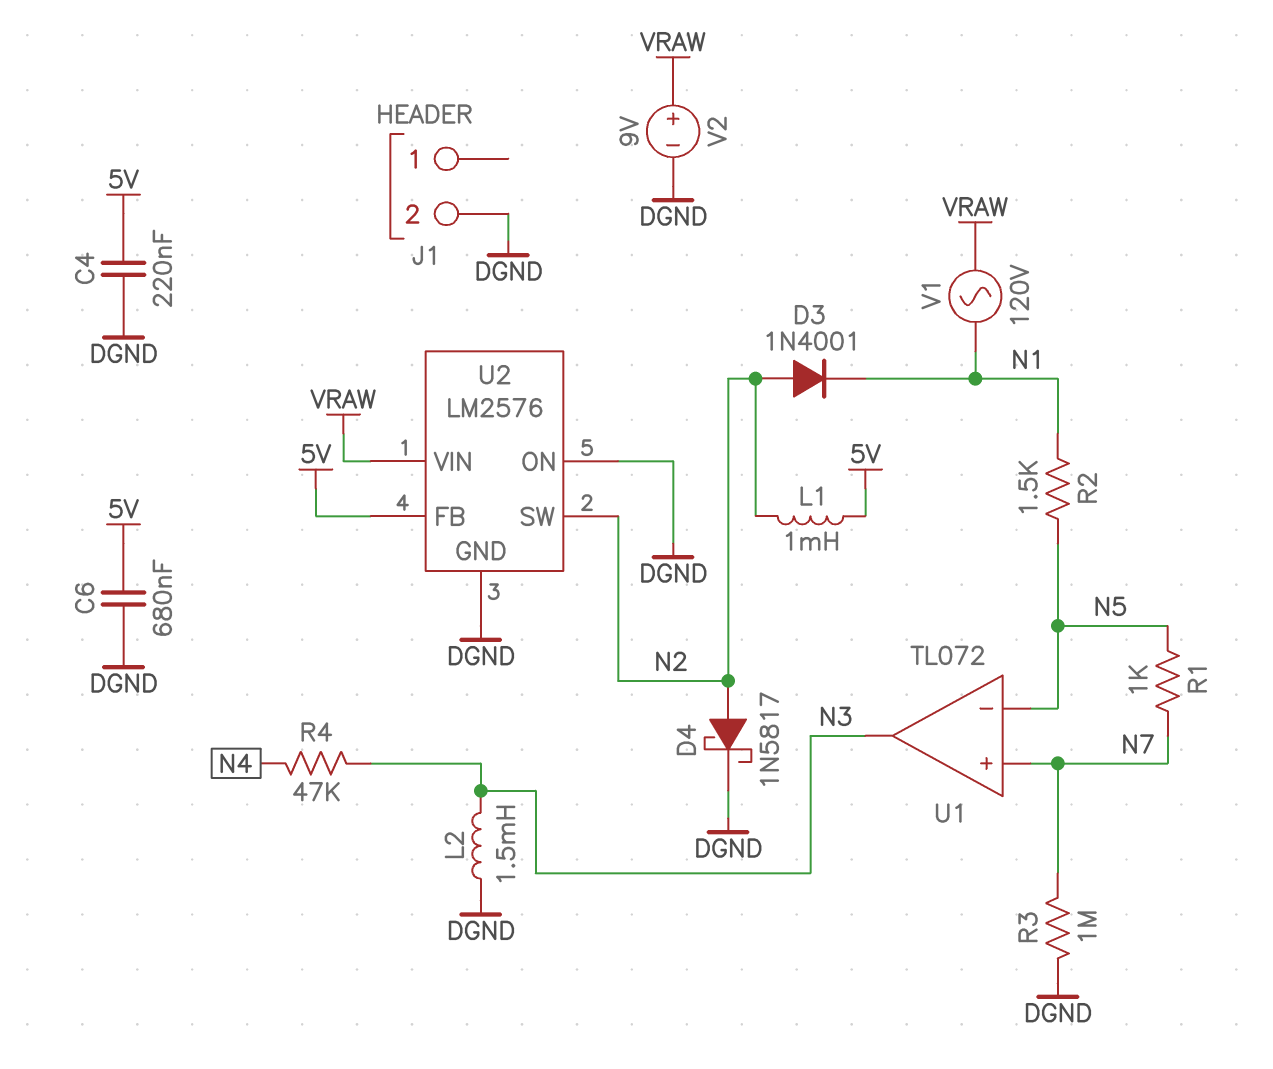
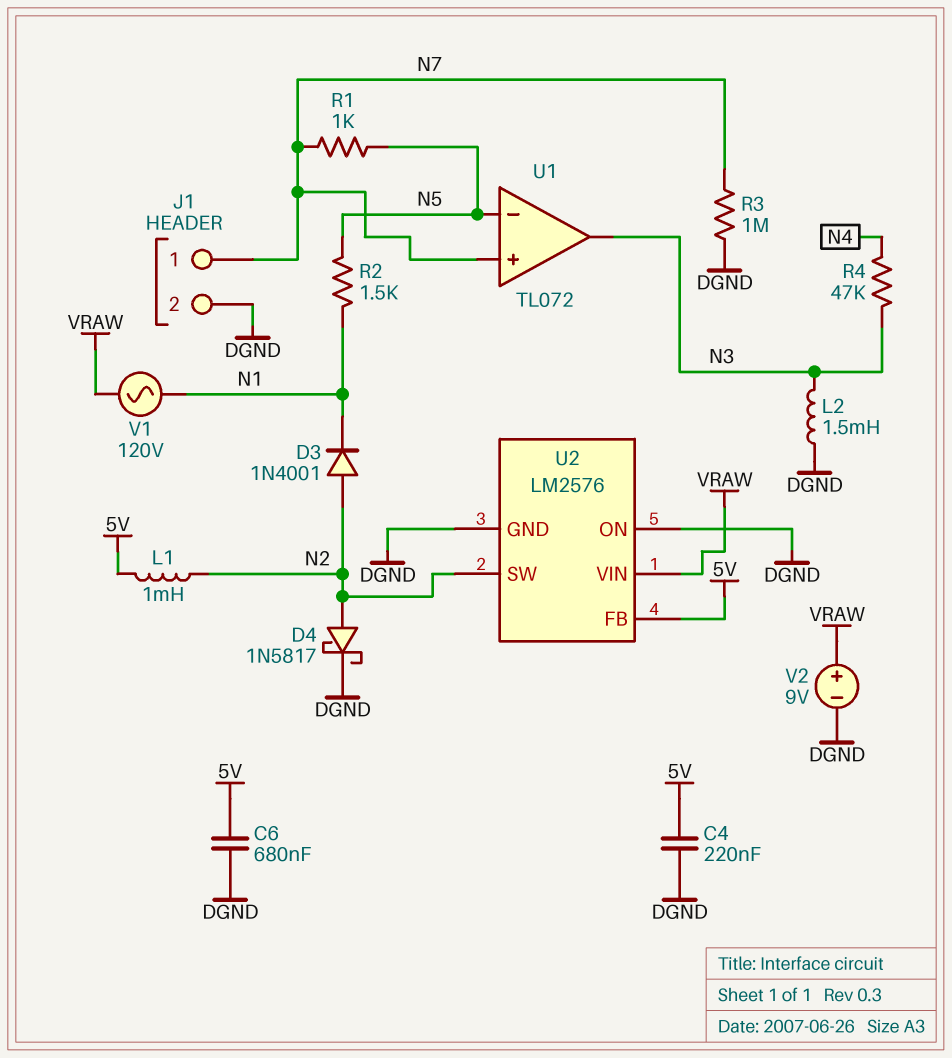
J1 pin 1: none -> N7

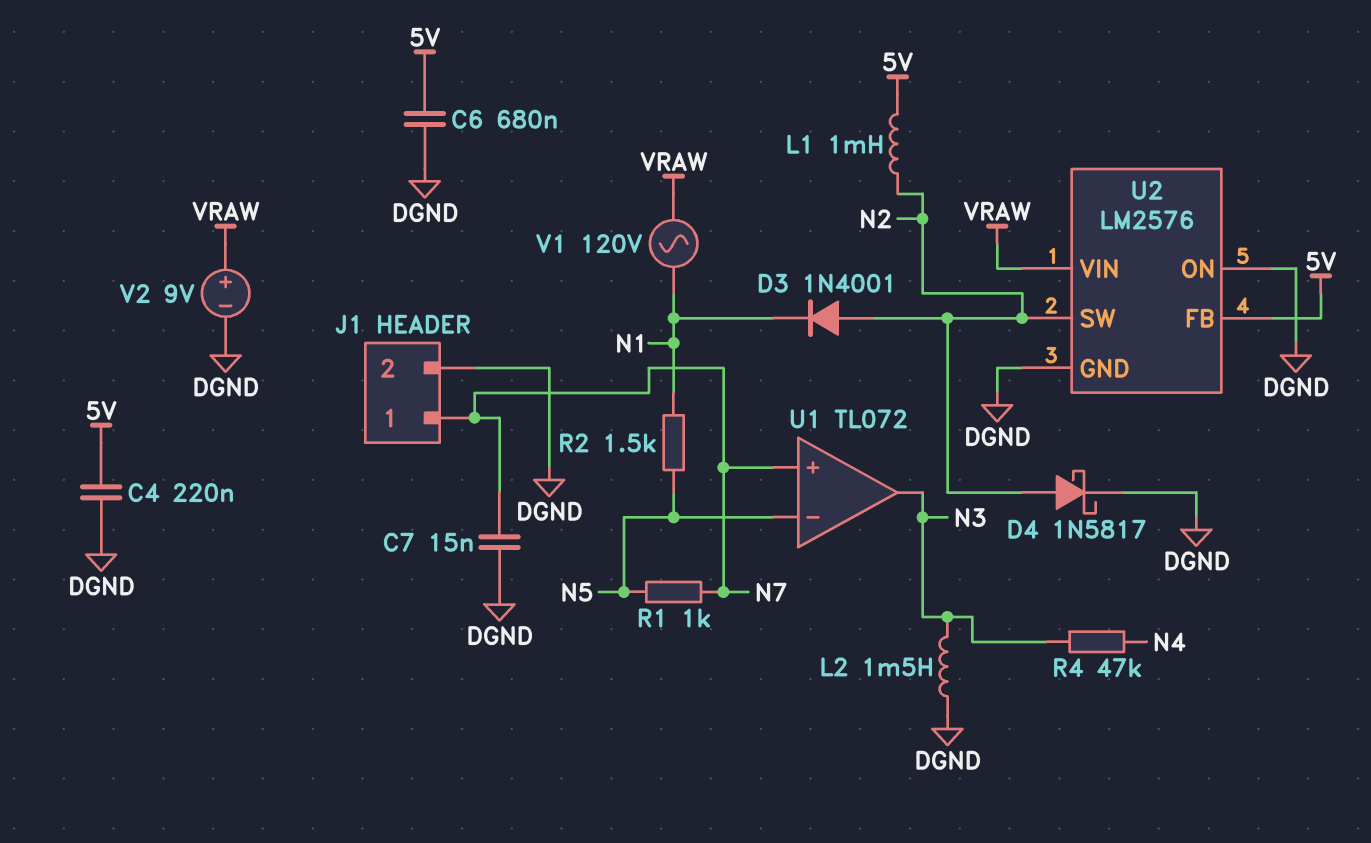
C7: none -> 15nF (DGND, N7)
R3: 1M (DGND, N7) -> none

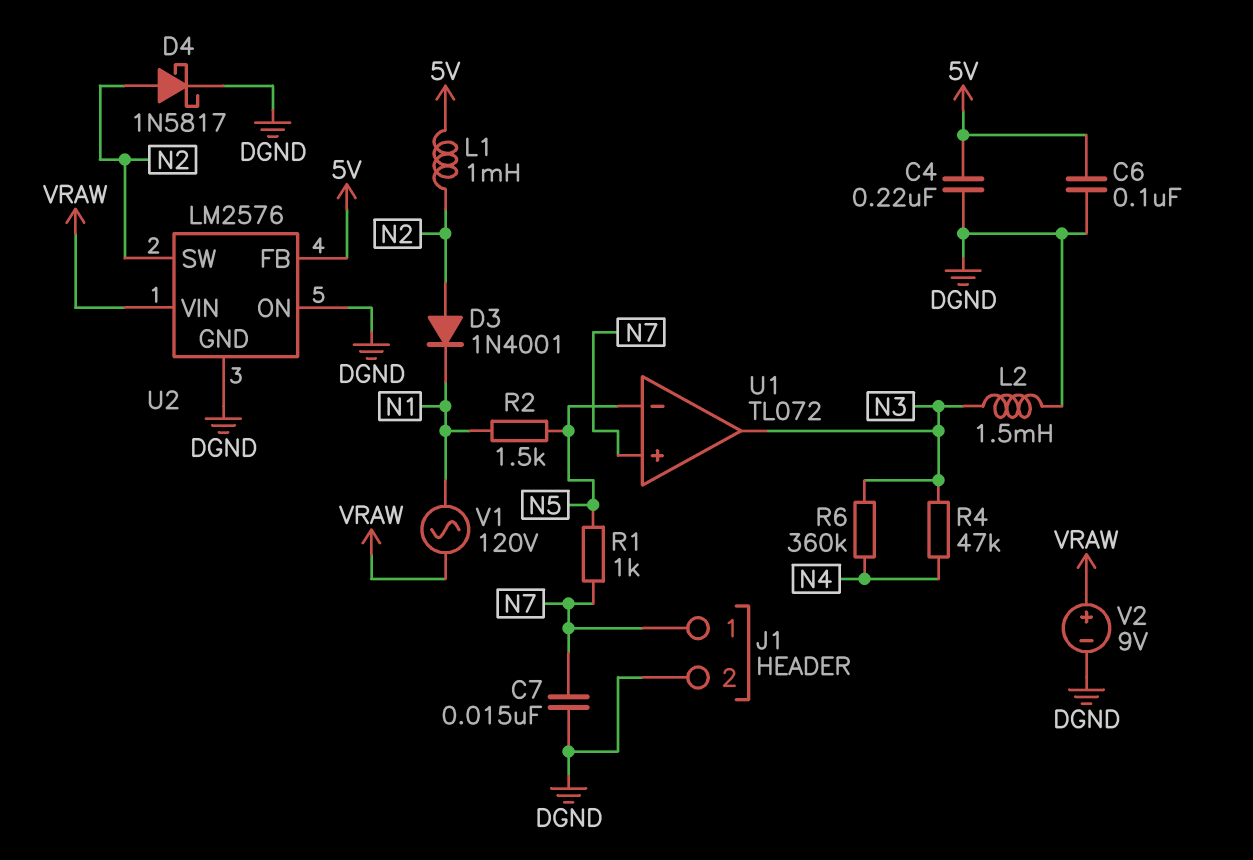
C6: 680nF (5V, DGND) -> 100nF (5V, DGND)
R6: none -> 360k (N3, N4)

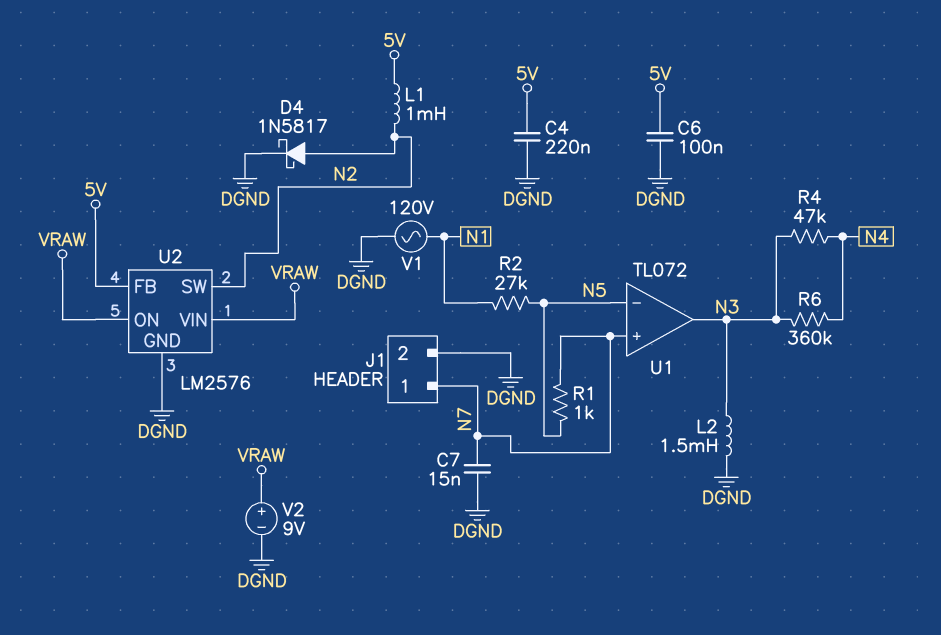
D3: diode 1N4001 (A N2, K N1) -> none
R2: 1.5k (N1, N5) -> 27k (N1, N5)
U2 pin ON: DGND -> VRAW
V1: AC 120V (N1, VRAW) -> AC 120V (DGND, N1)

